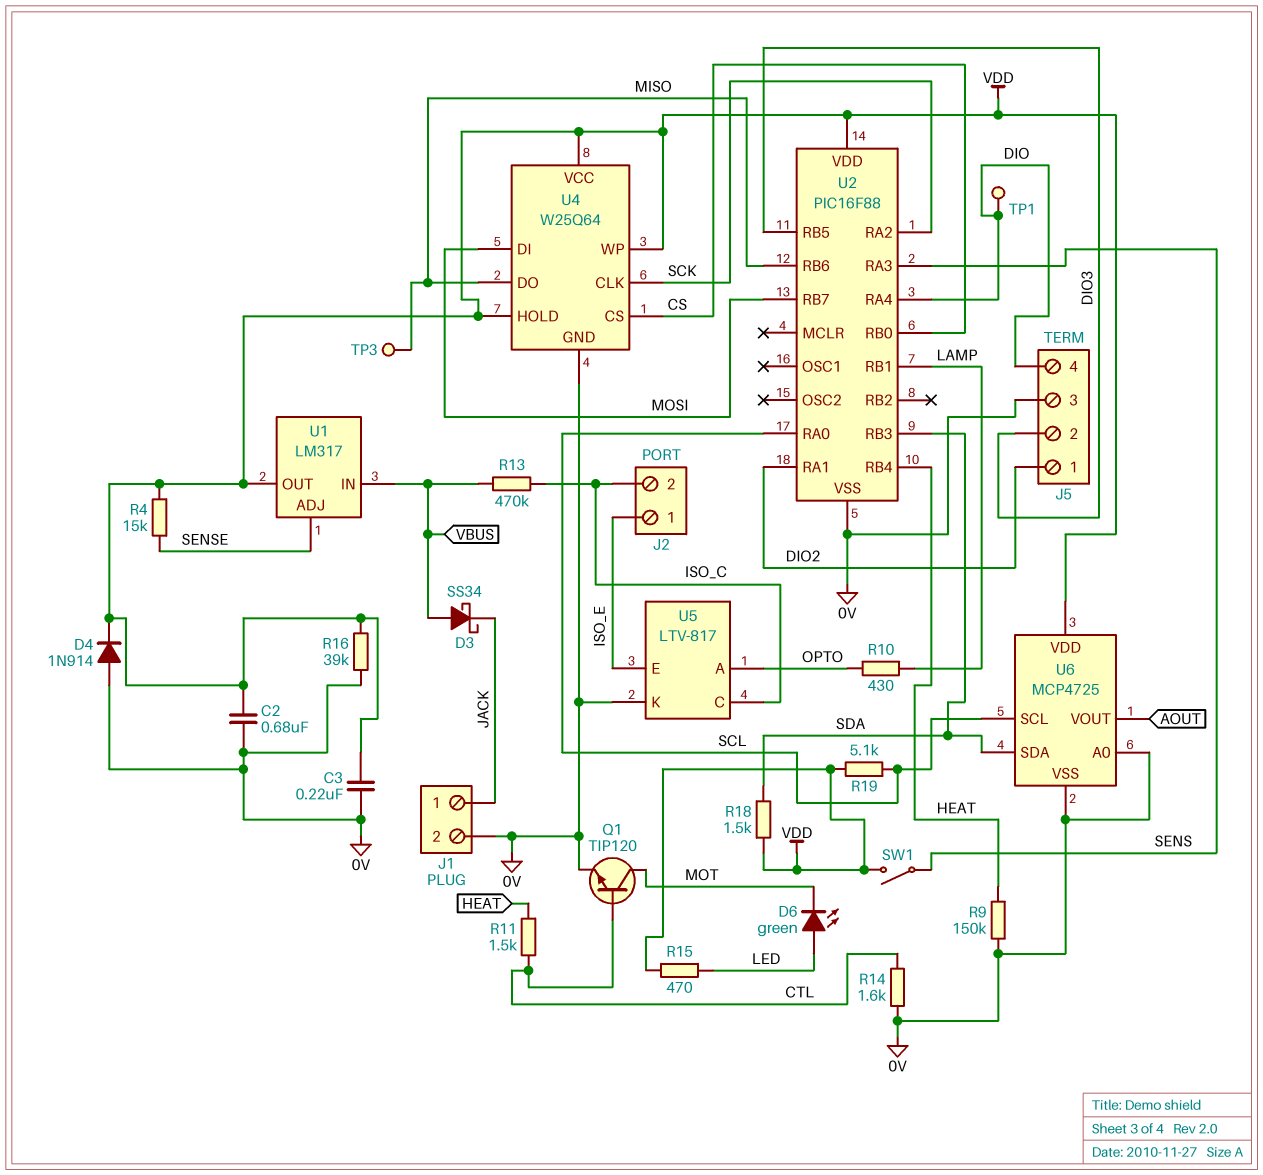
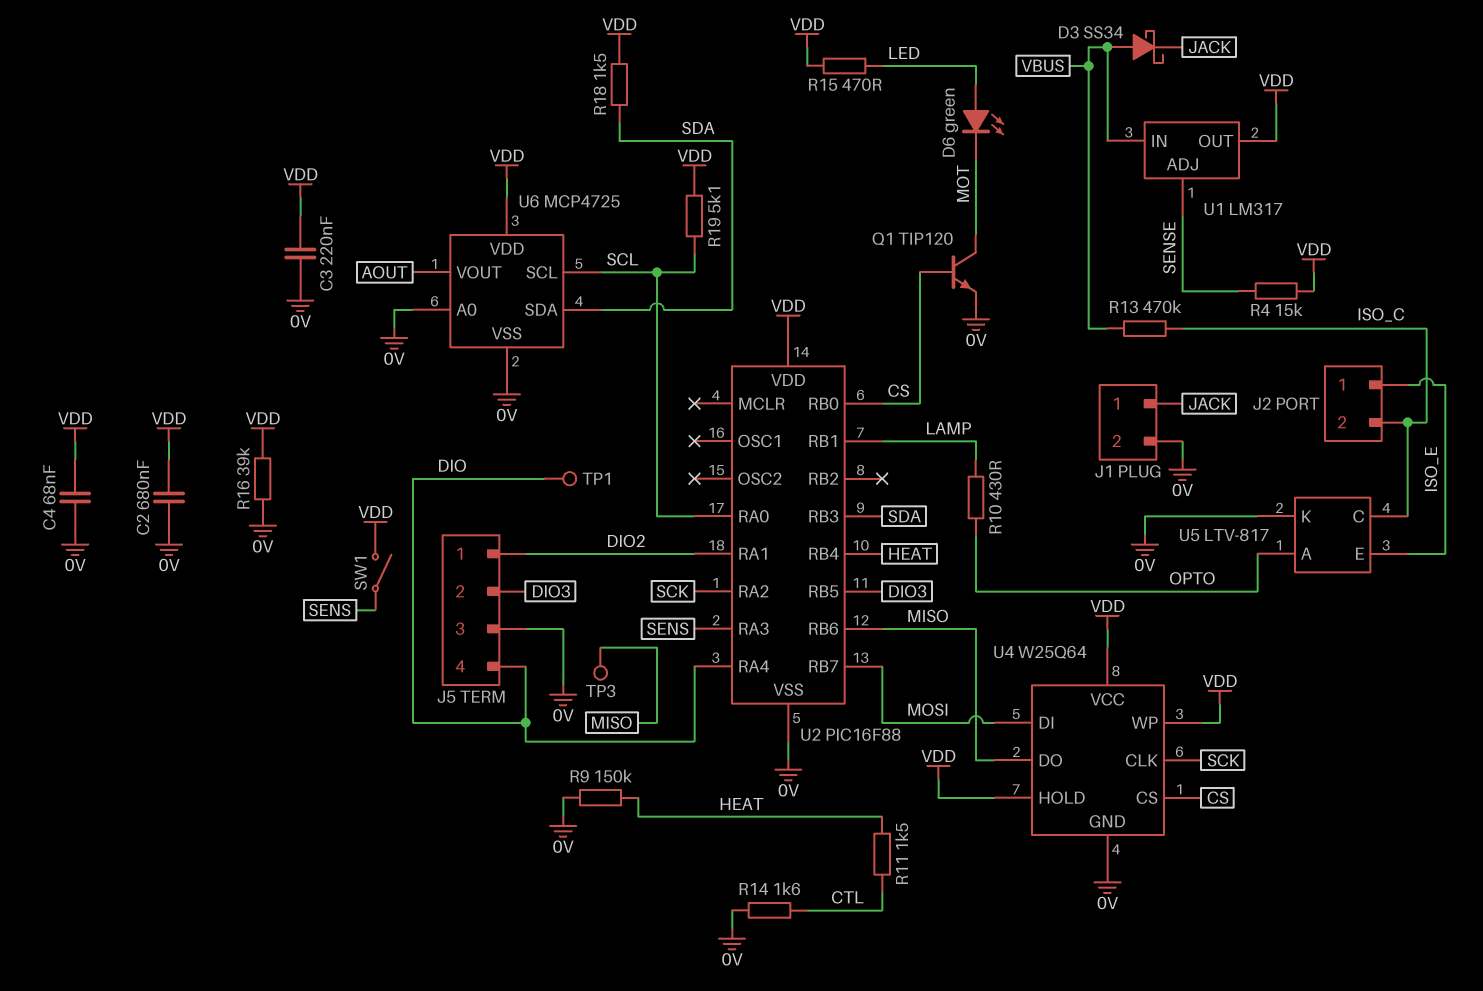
C4: none -> 68nF (0V, VDD)
D4: diode 1N914 (A 0V, K VDD) -> none
Q1: NPN TIP120 (B CTL, C MOT, E 0V) -> NPN TIP120 (B CS, C MOT, E 0V)

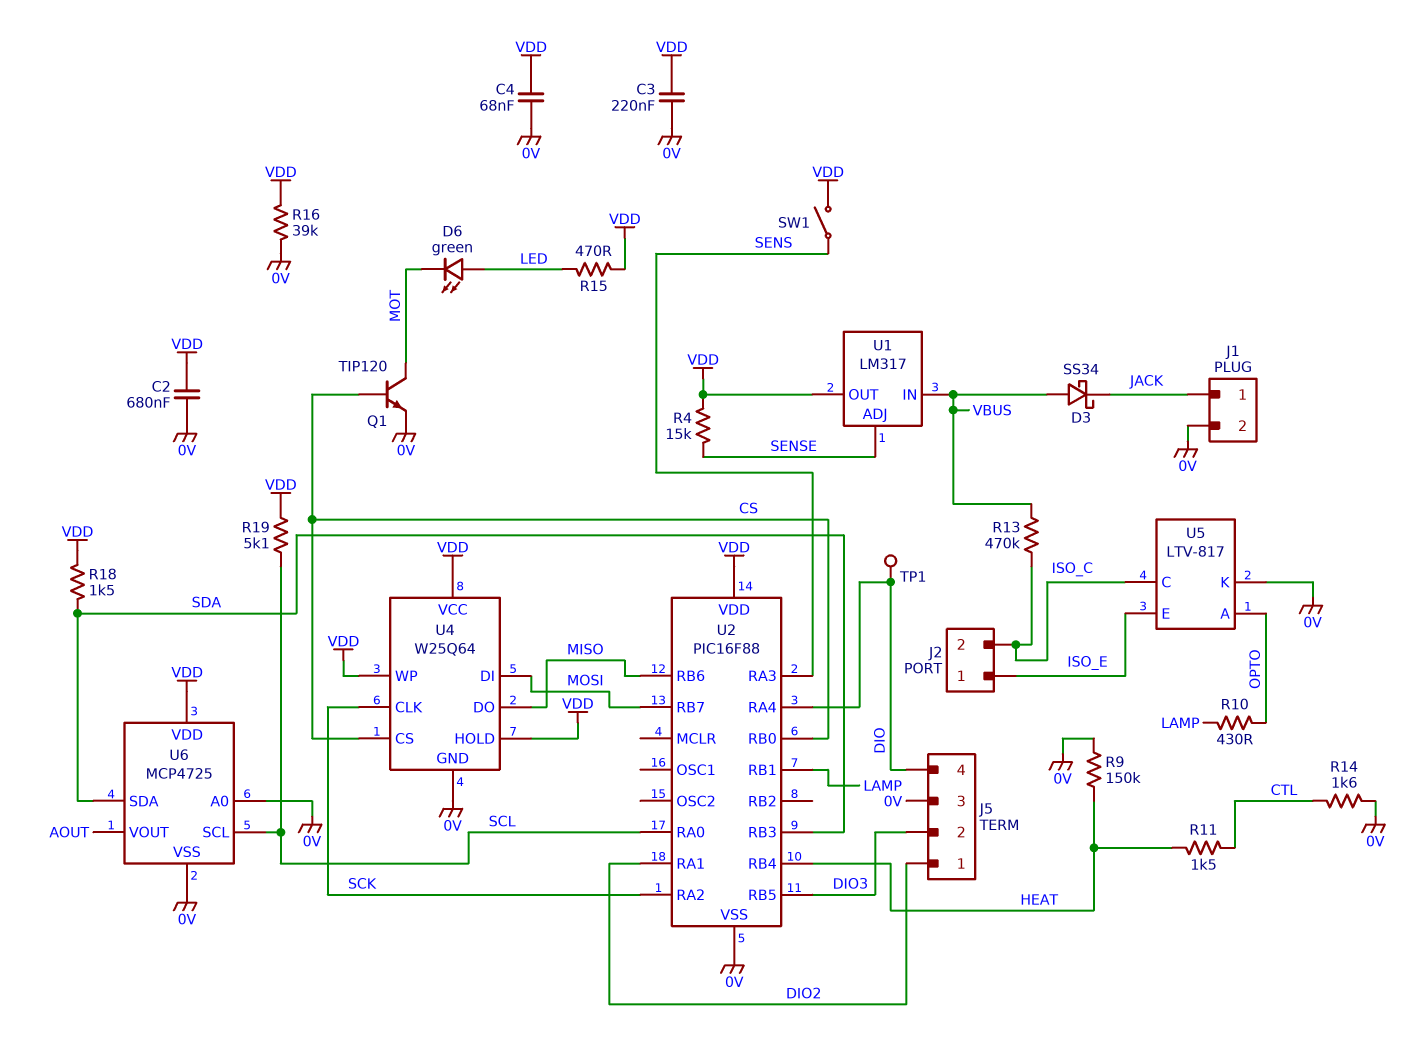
TP3: test point (MISO) -> none

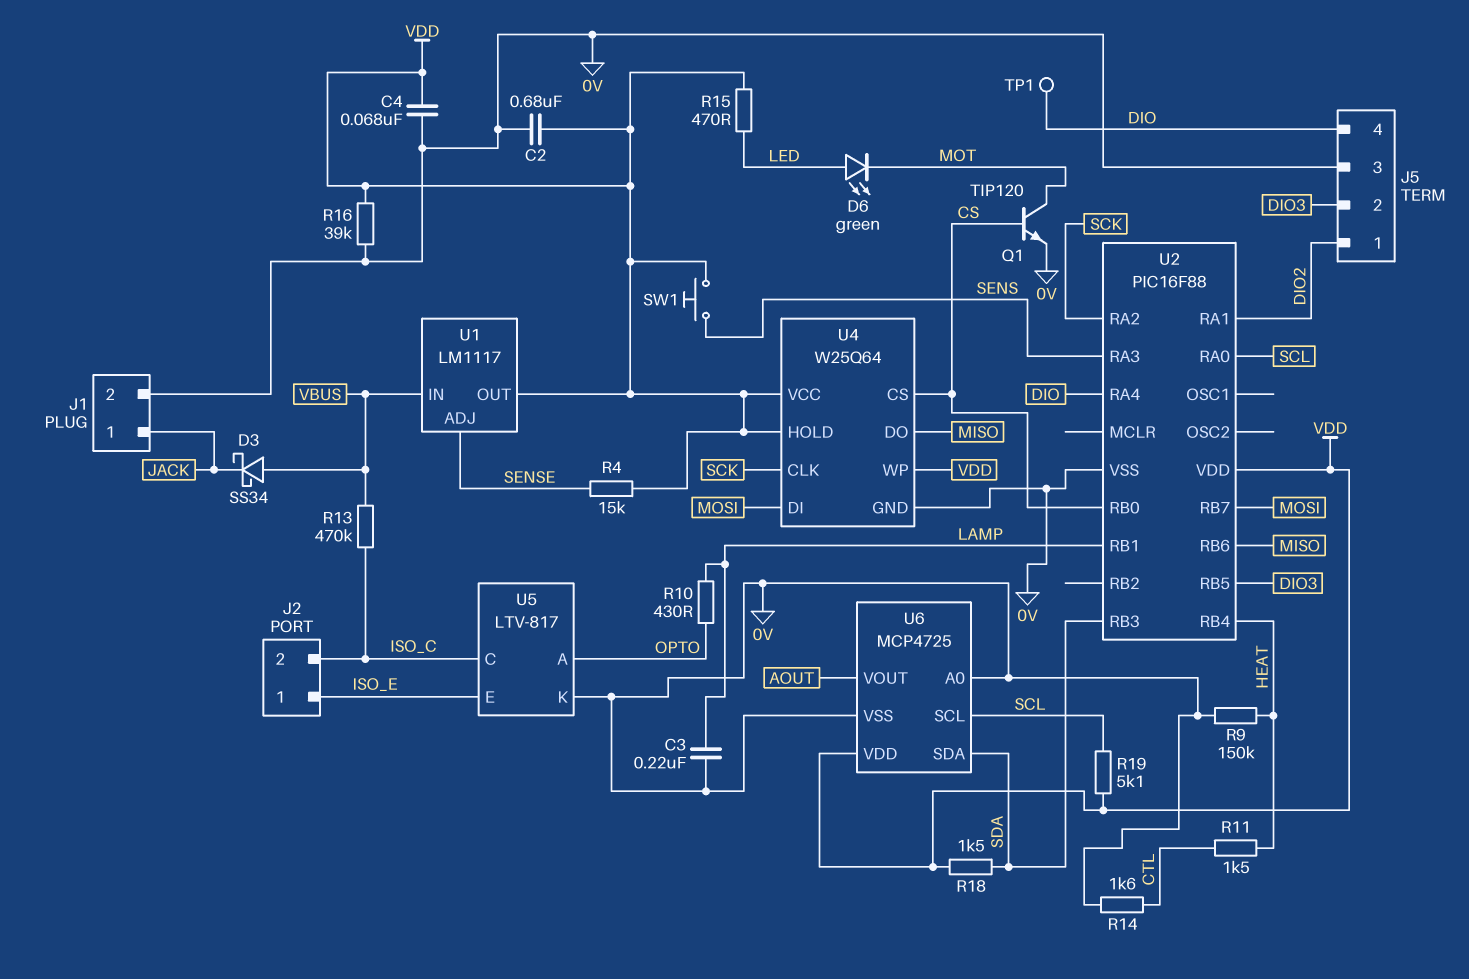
C3: 220nF (0V, VDD) -> 220nF (0V, LAMP)
SW1: switch (SENS, VDD) -> button (SENS, VDD)
U1: LM317 -> LM1117

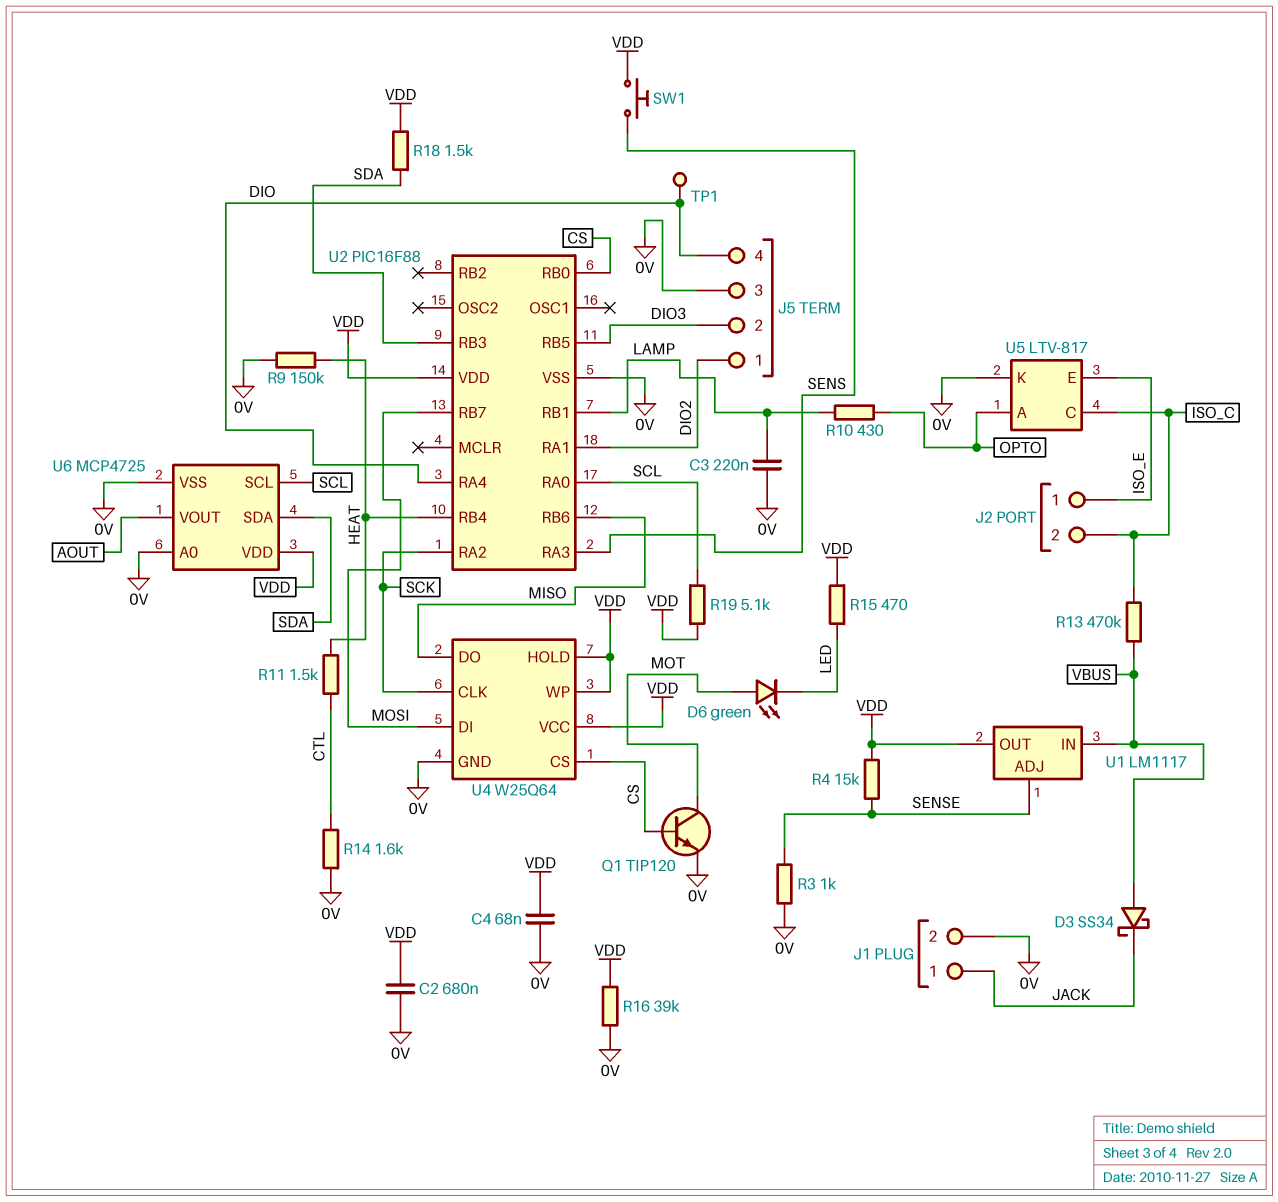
D6: LED green (A LED, K MOT) -> LED green (A MOT, K LED)
R3: none -> 1k (0V, SENSE)

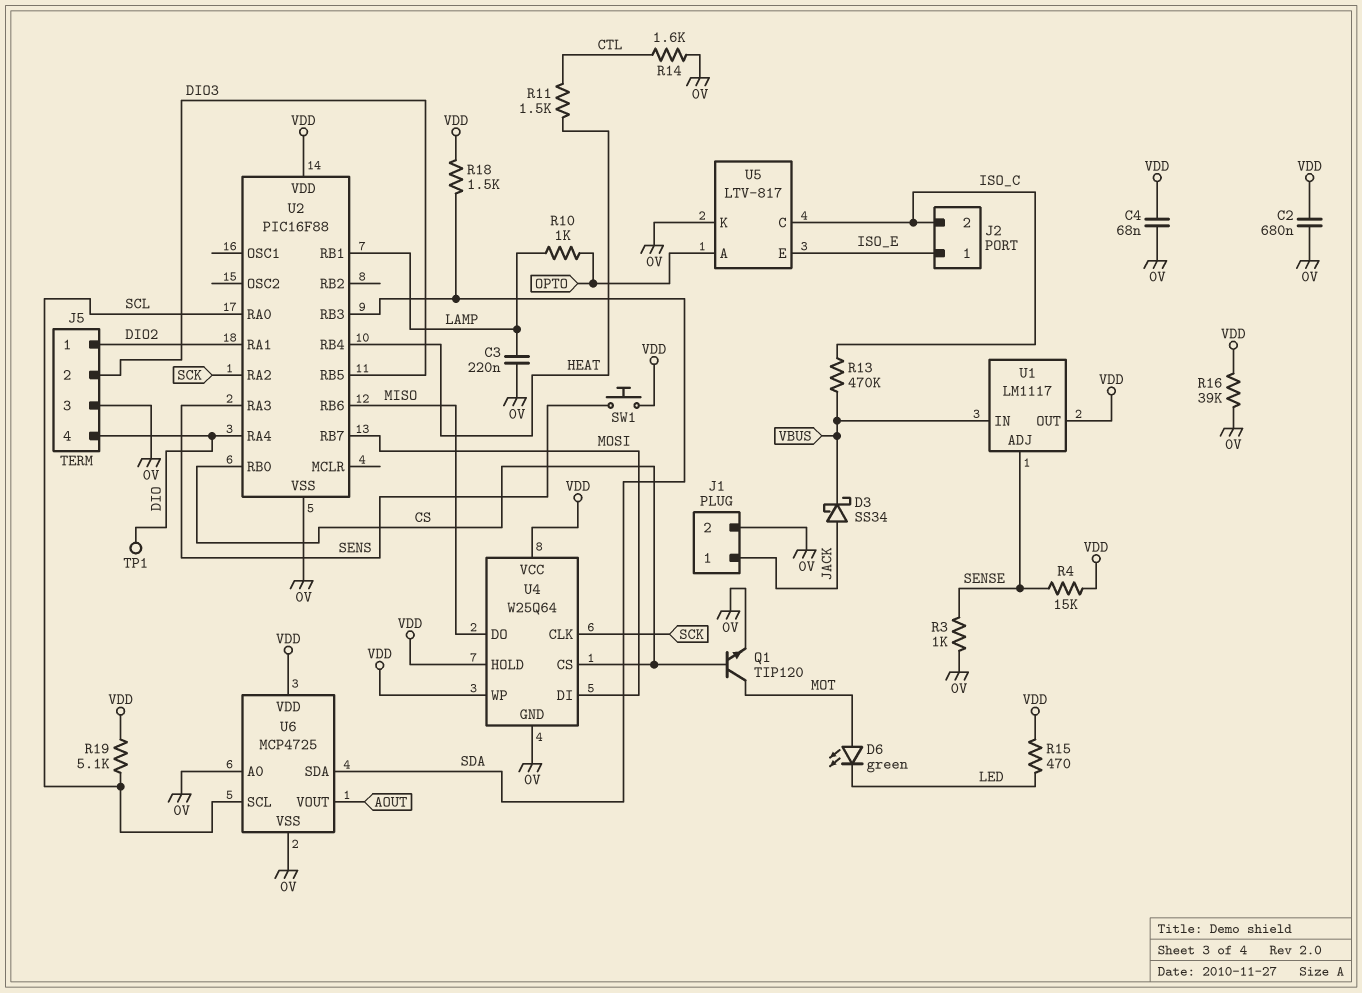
D3: schottky SS34 (A VBUS, K JACK) -> schottky SS34 (A JACK, K VBUS)
R9: 150k (0V, HEAT) -> none
R10: 430 (LAMP, OPTO) -> 1k (LAMP, OPTO)

